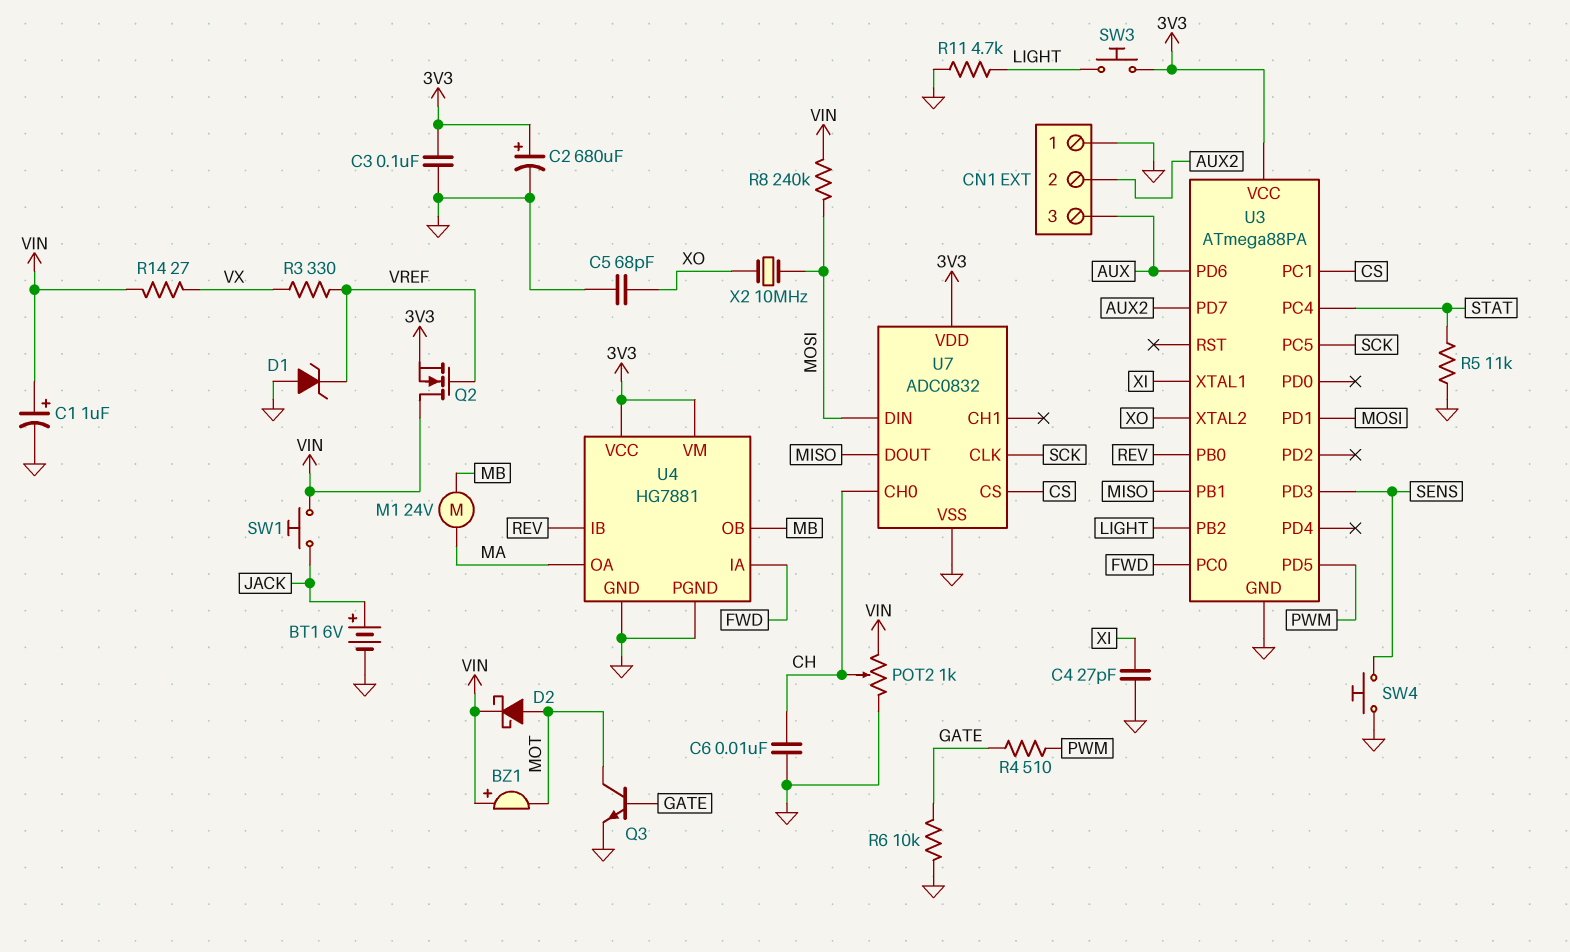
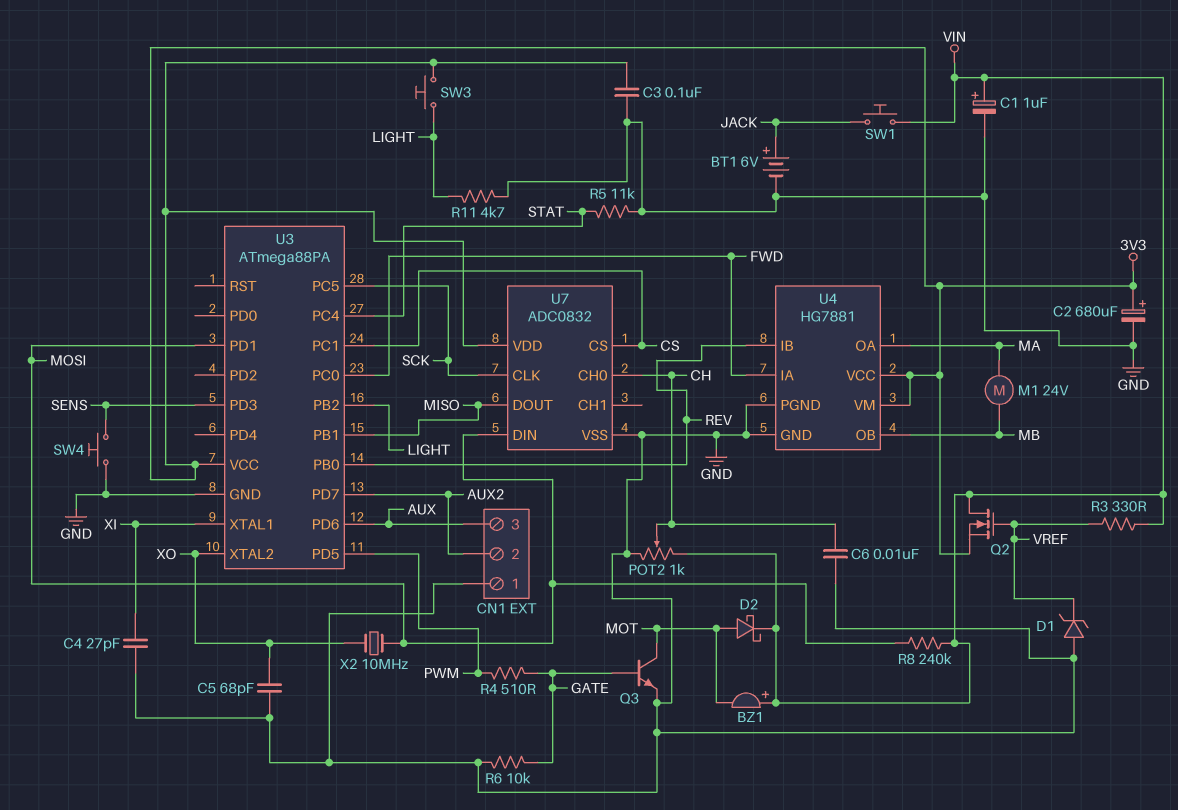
R3: 330 (VREF, VX) -> 330 (VIN, VREF)
R14: 27 (VIN, VX) -> none

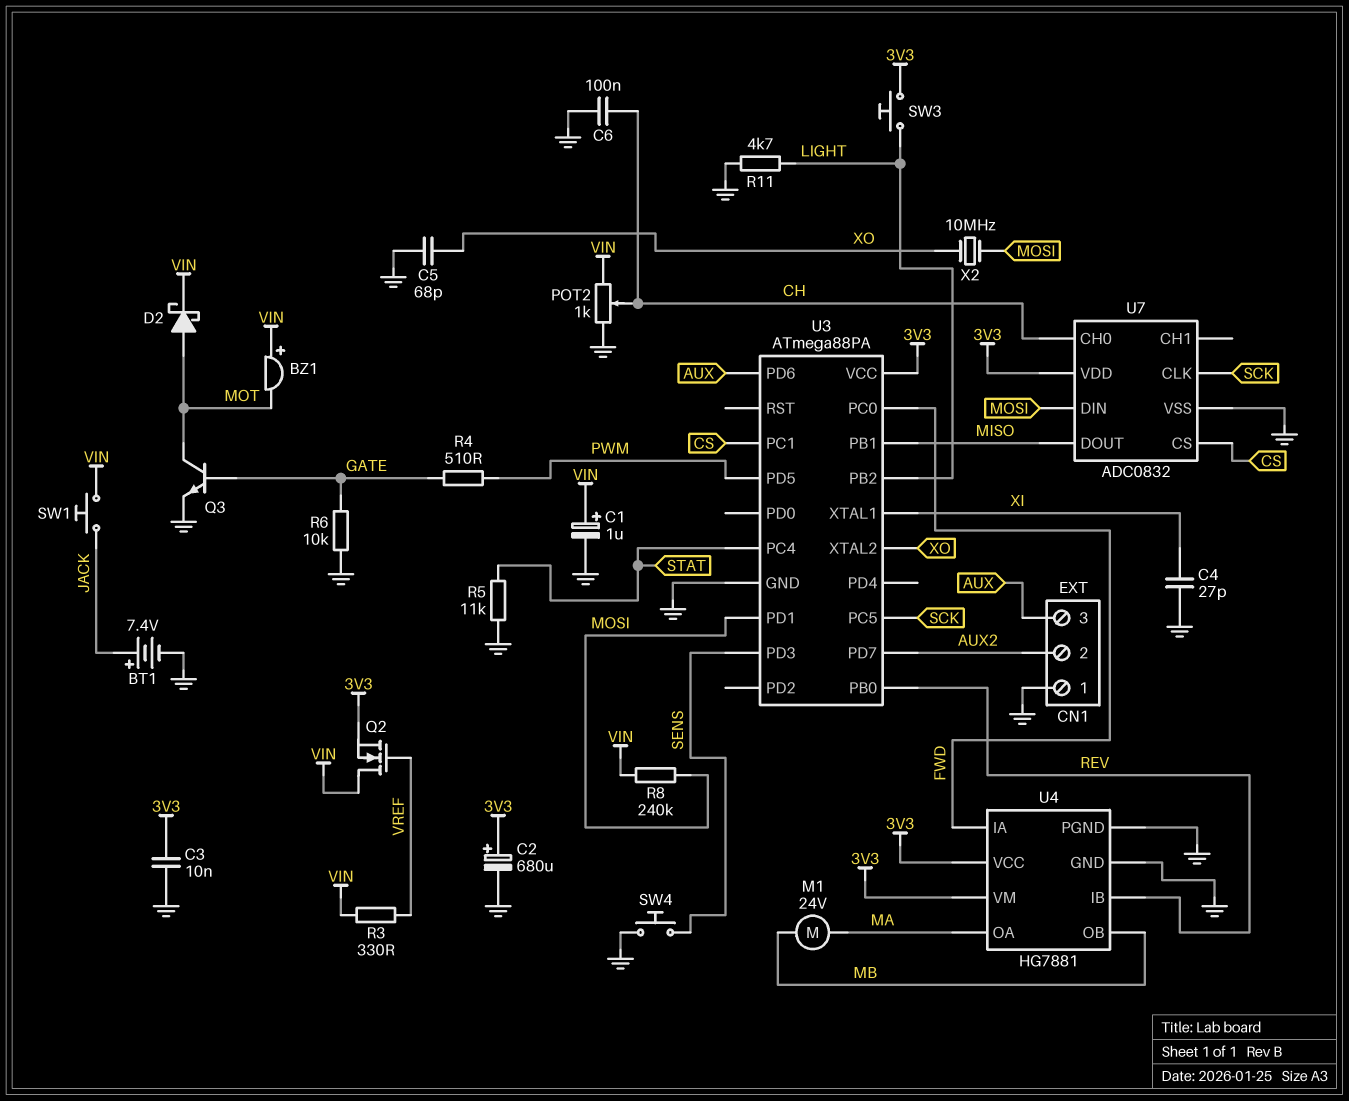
BT1: 6V (plus JACK, minus GND) -> 7.4V (plus JACK, minus GND)
C3: 100nF (3V3, GND) -> 10nF (3V3, GND)
C6: 10nF (CH, GND) -> 100nF (CH, GND)
D1: zener (A GND, K VREF) -> none

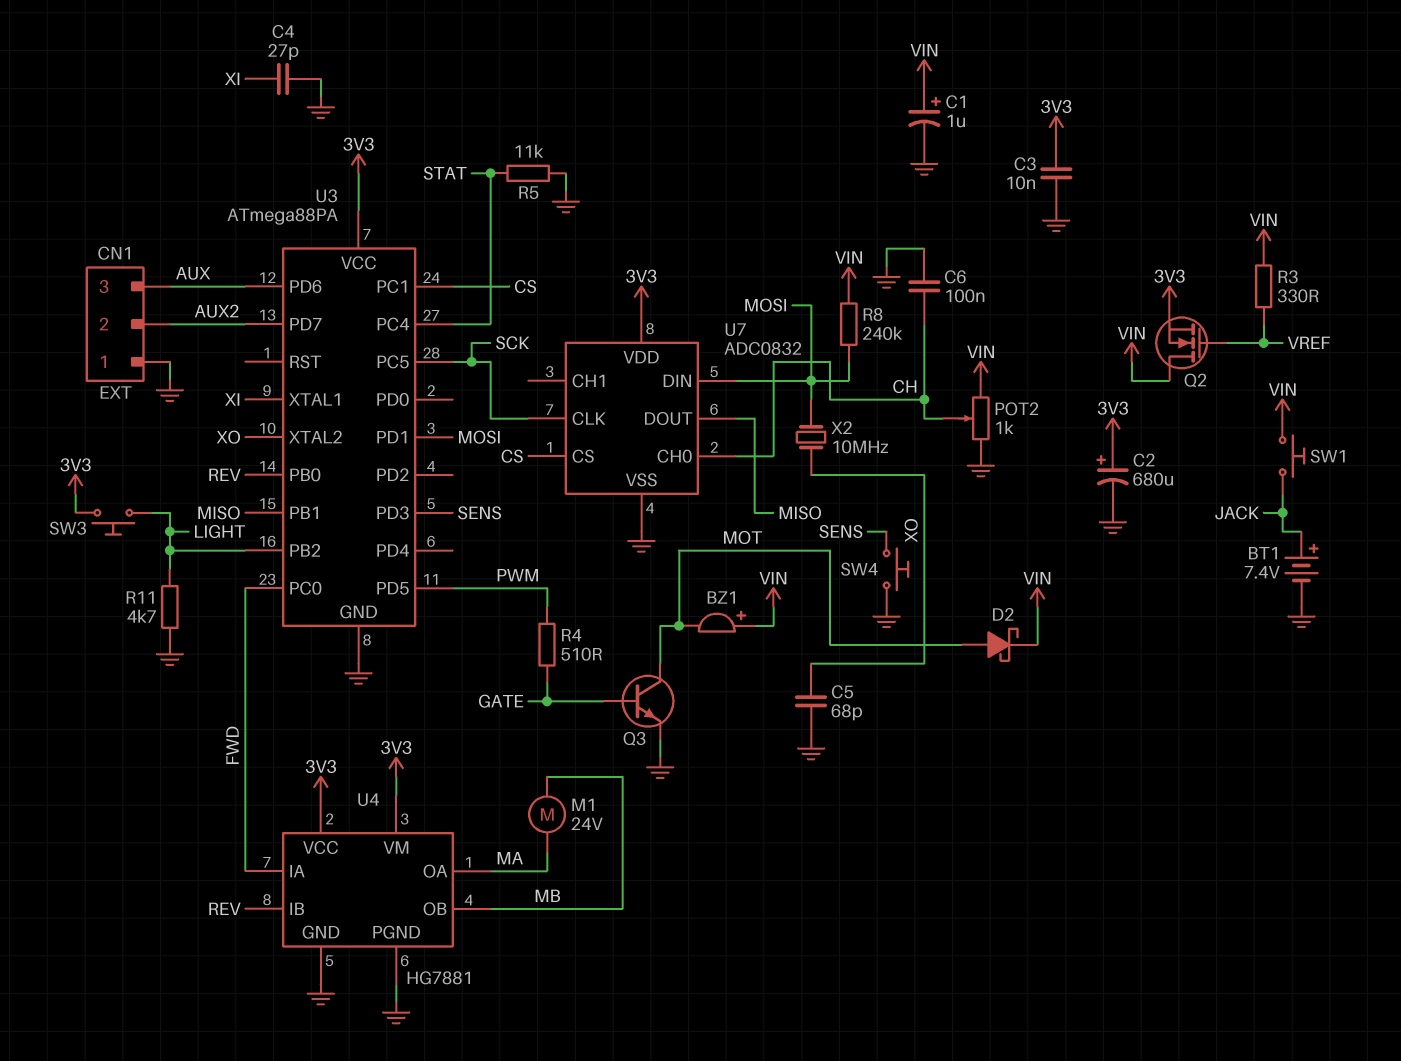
R6: 10k (GATE, GND) -> none

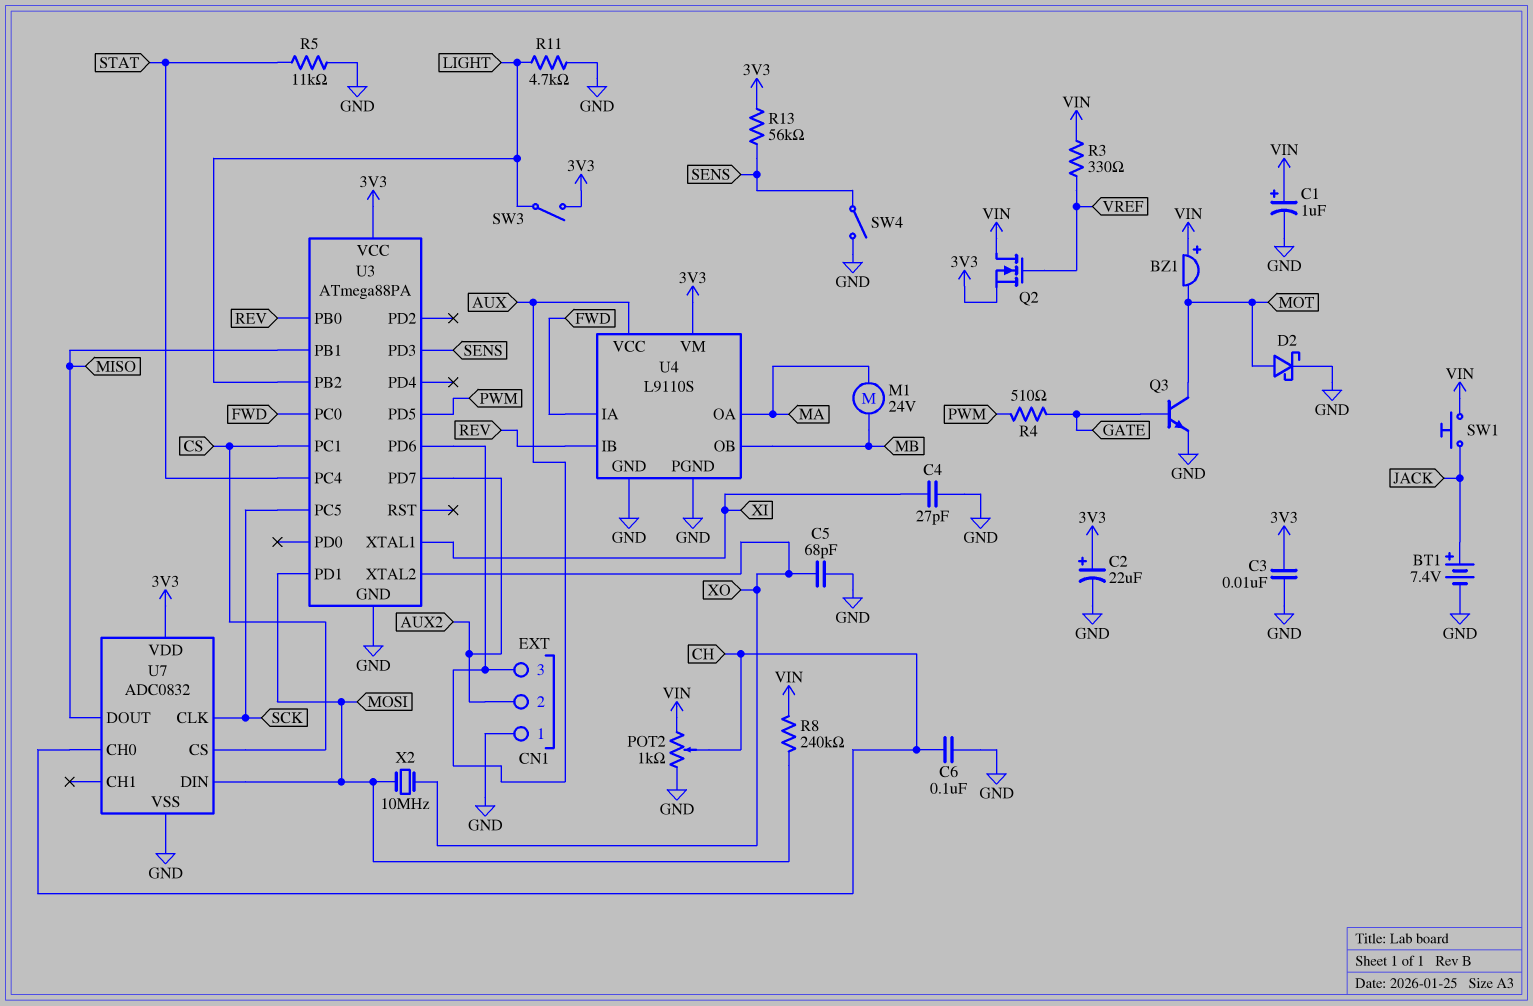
C2: 680uF (plus 3V3, minus GND) -> 22uF (plus 3V3, minus GND)
D2: schottky (A MOT, K VIN) -> schottky (A MOT, K GND)
R13: none -> 56k (3V3, SENS)
SW3: button (3V3, LIGHT) -> switch (3V3, LIGHT)
SW4: button (GND, SENS) -> switch (GND, SENS)
U4: HG7881 -> L9110S
U4 pin VCC: 3V3 -> AUX

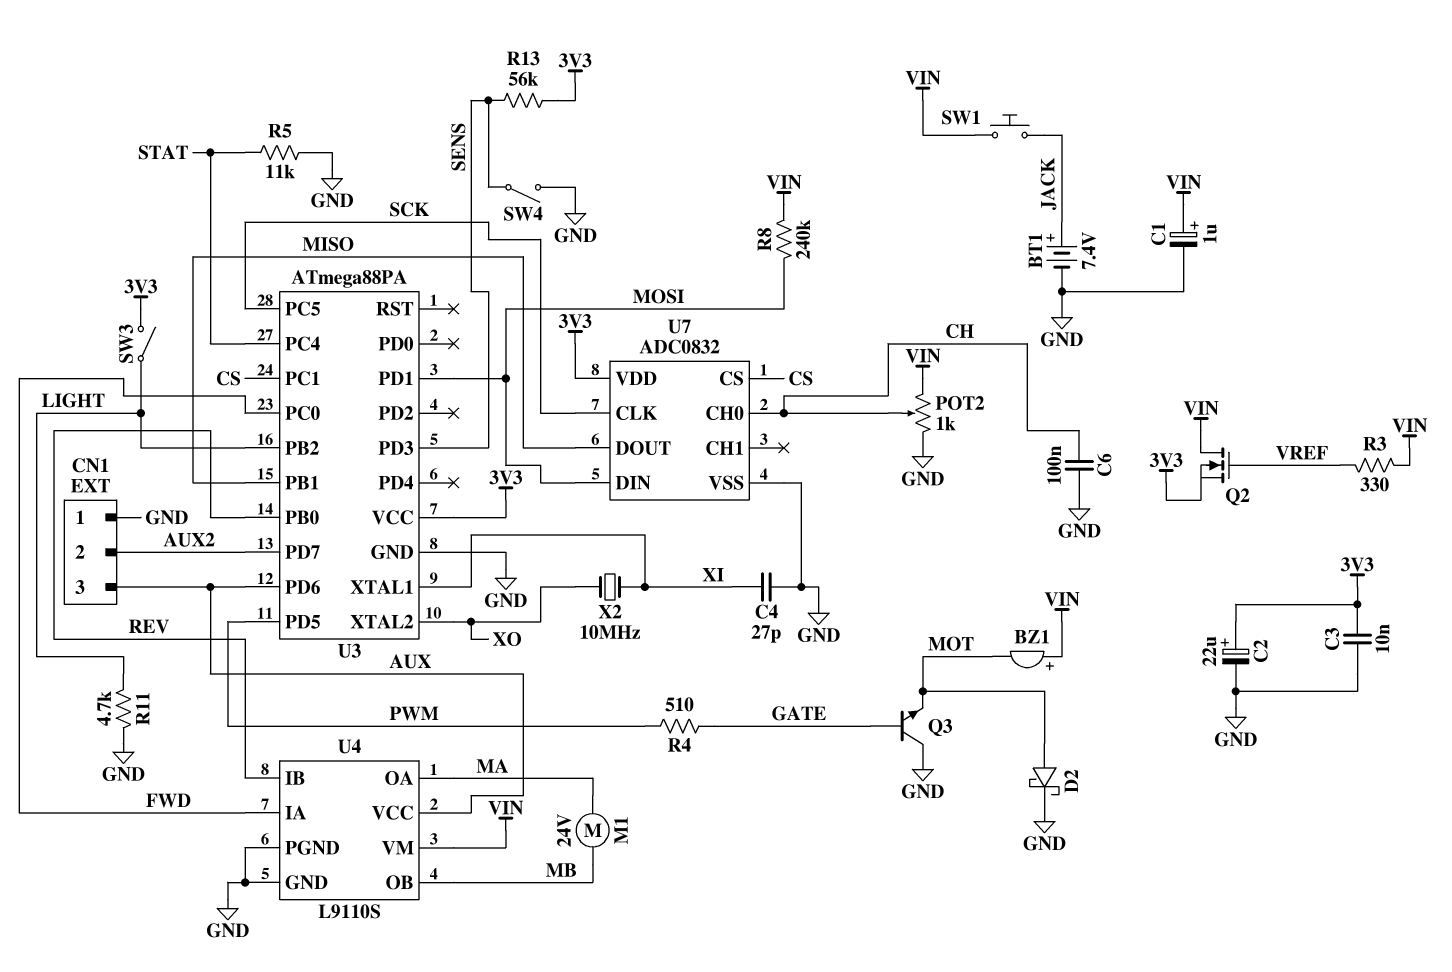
C5: 68pF (GND, XO) -> none
Q3: NPN (B GATE, C MOT, E GND) -> NPN (B GATE, C GND, E MOT)
U4 pin VM: 3V3 -> VIN
X2: 10MHz (MOSI, XO) -> 10MHz (XI, XO)

